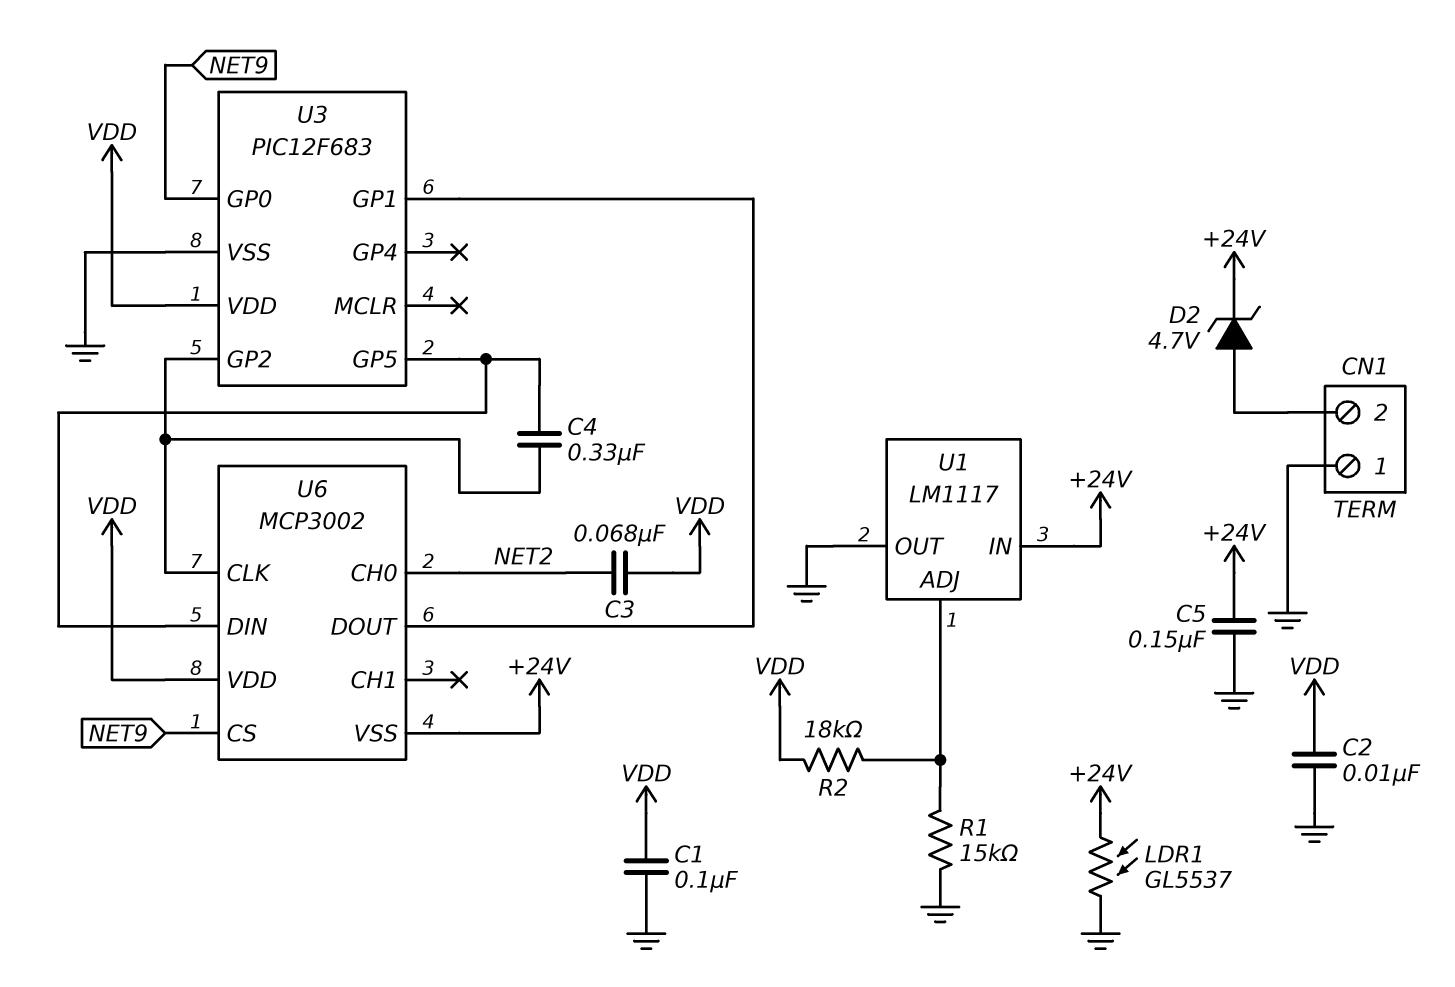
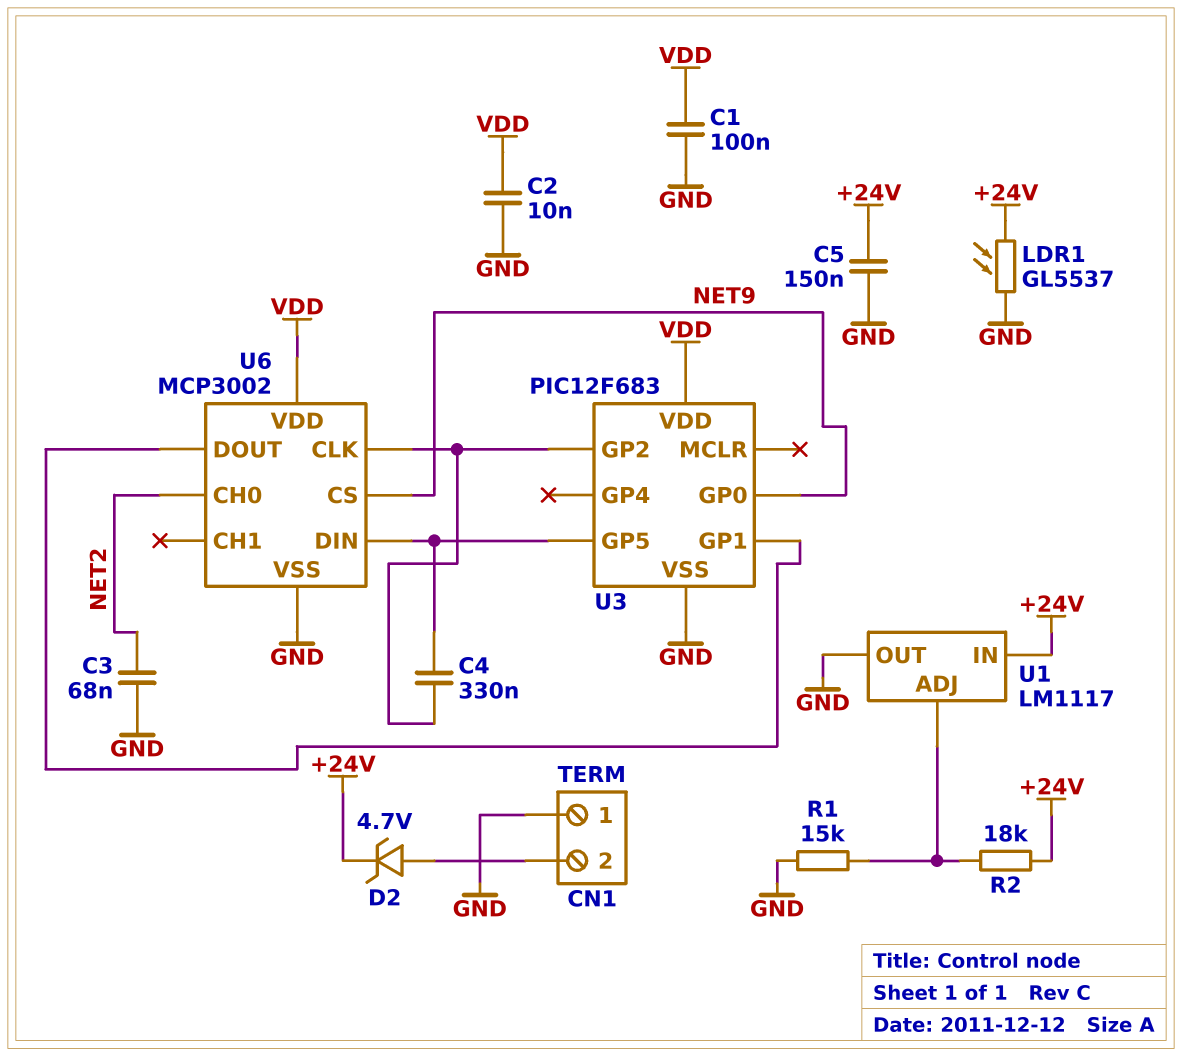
C3: 68nF (NET2, VDD) -> 68nF (GND, NET2)
R2: 18k (U1/ADJ, VDD) -> 18k (+24V, U1/ADJ)
U6 pin VSS: +24V -> GND

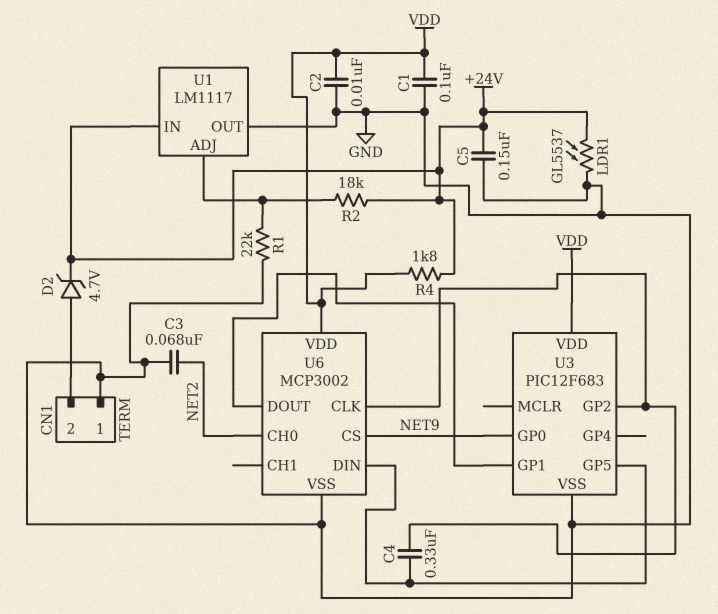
R1: 15k (GND, U1/ADJ) -> 22k (GND, U1/ADJ)
R4: none -> 1.8k (+24V, VDD)

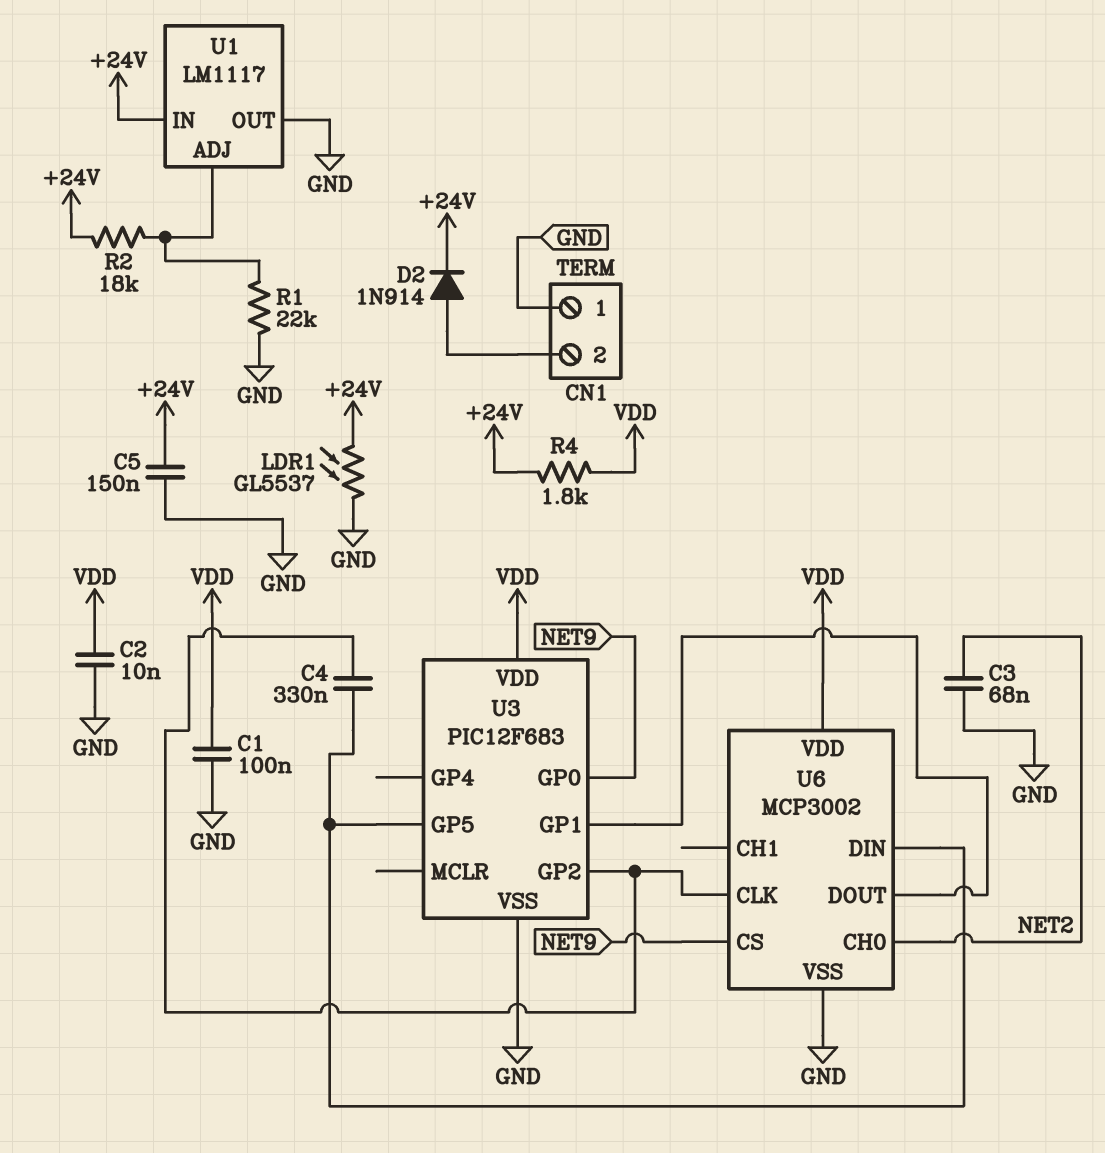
D2: zener 4.7V (A CN1/2, K +24V) -> diode 1N914 (A CN1/2, K +24V)

